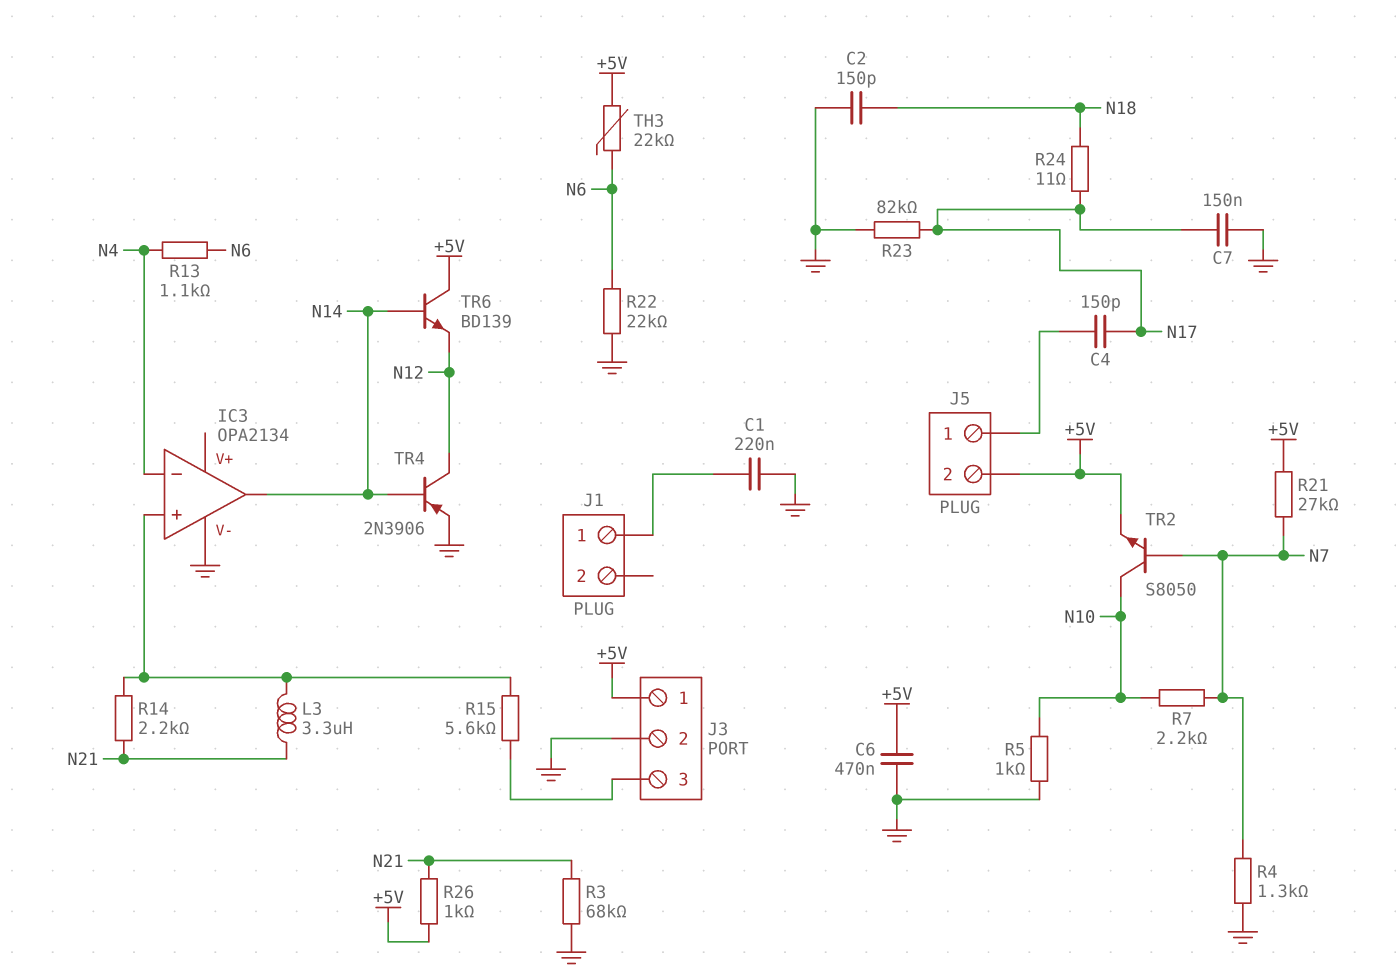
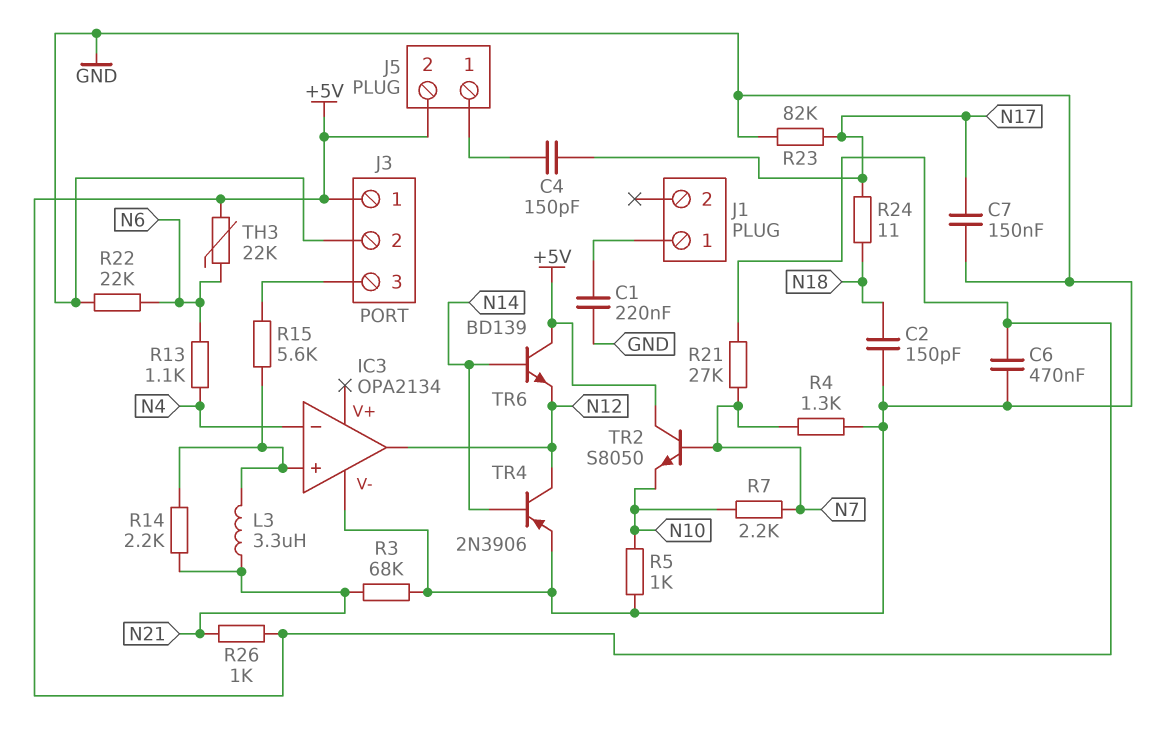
IC3 pin out: N14 -> N12
TR2: NPN S8050 (B N7, C N10, E +5V) -> NPN S8050 (B N7, C +5V, E N10)

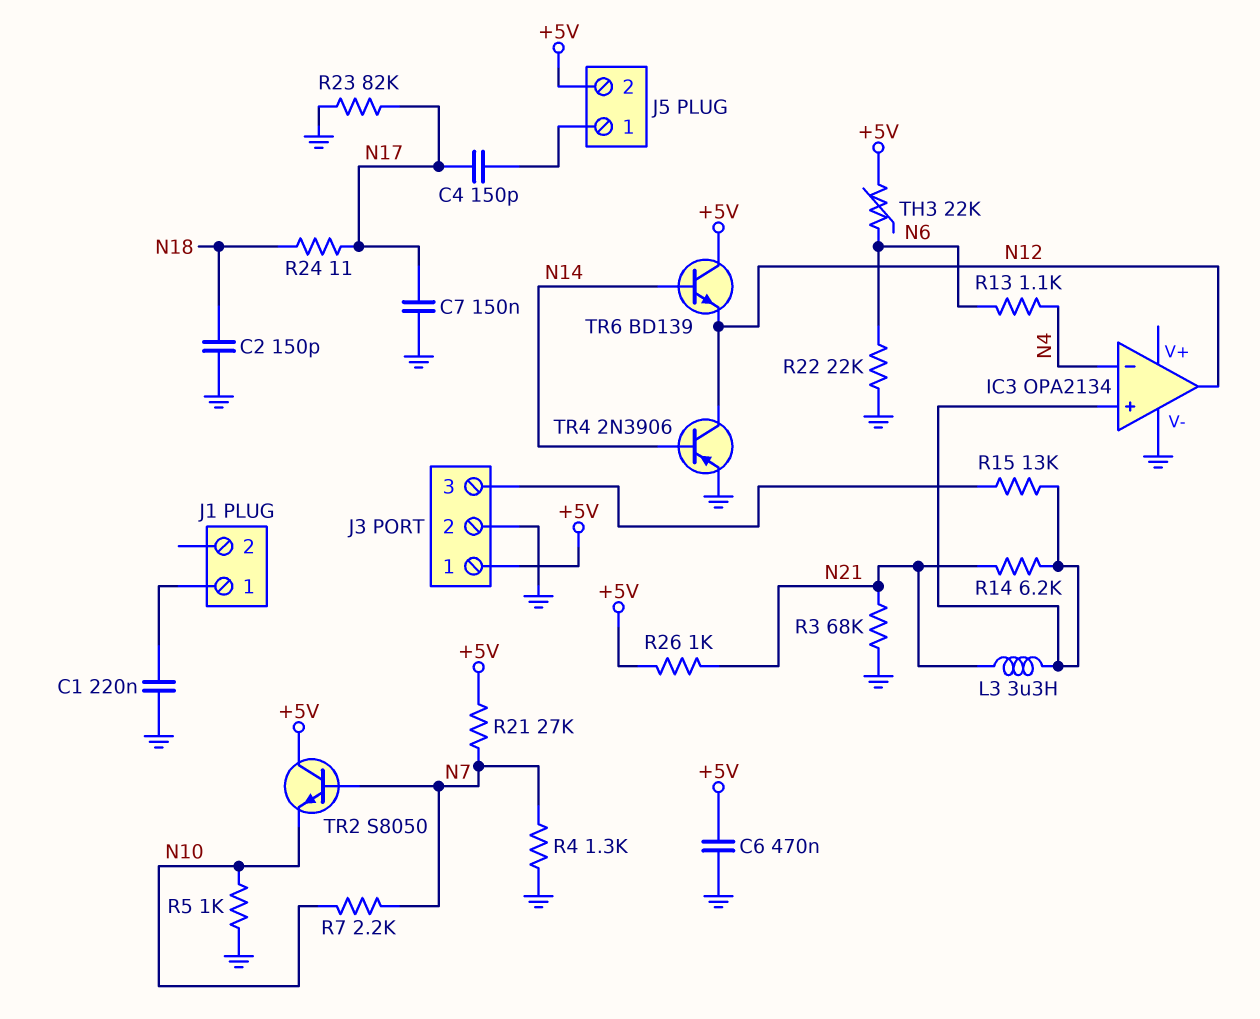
R14: 2.2k (IC3/in+, N21) -> 6.2k (IC3/in+, N21)
R15: 5.6k (IC3/in+, J3/3) -> 13k (IC3/in+, J3/3)

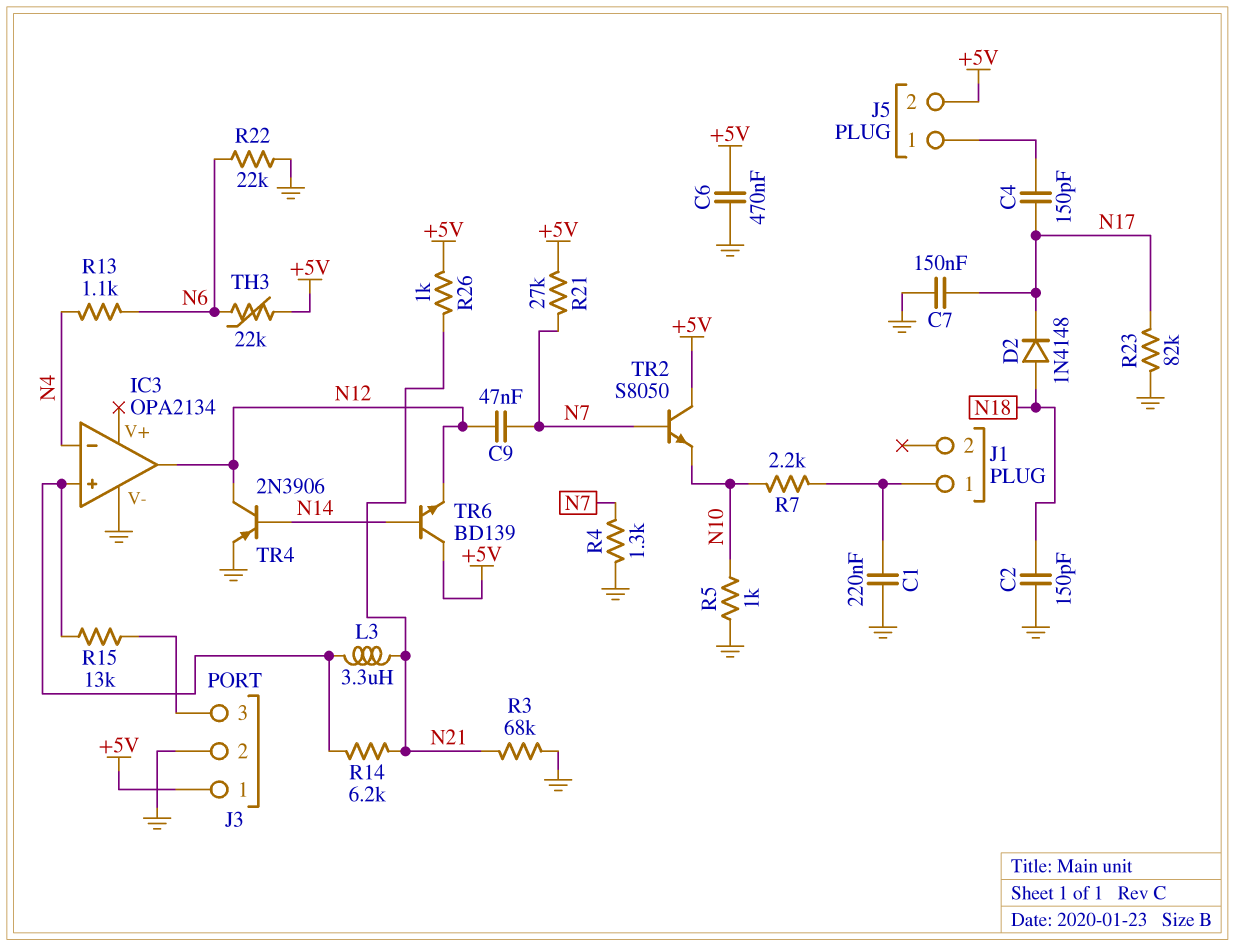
C9: none -> 47nF (N7, N12)
D2: none -> diode 1N4148 (A N18, K N17)
R7: 2.2k (N7, N10) -> 2.2k (J1/1, N10)
R24: 11 (N17, N18) -> none

